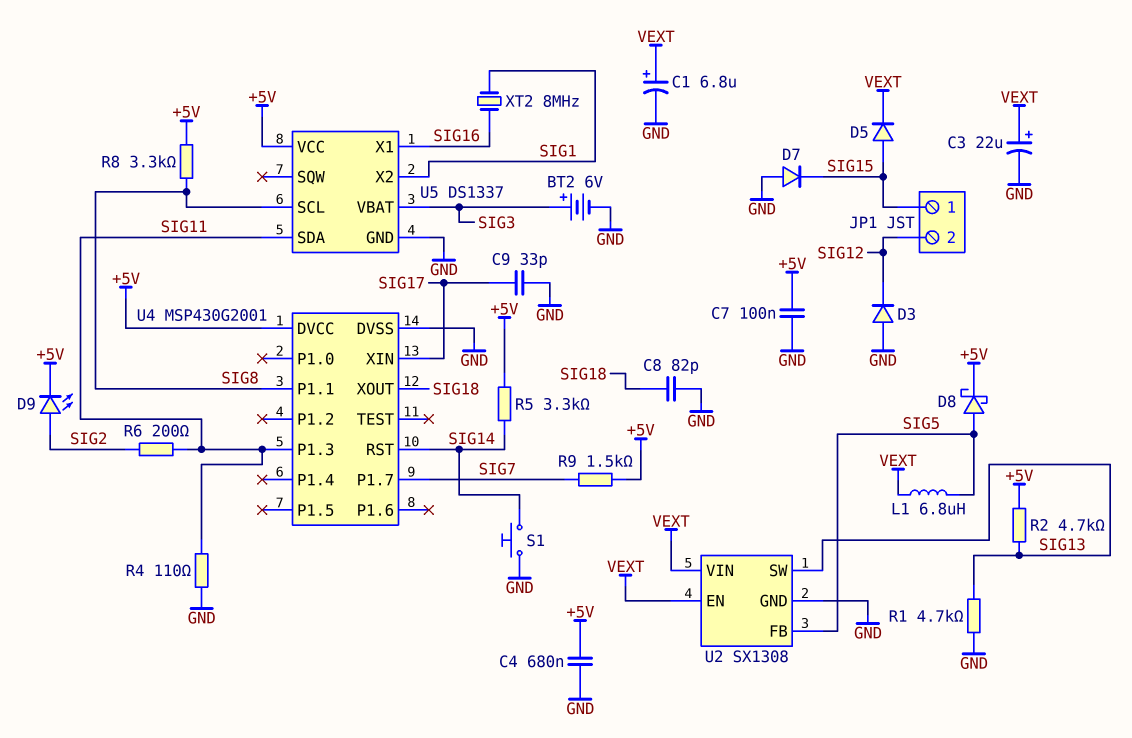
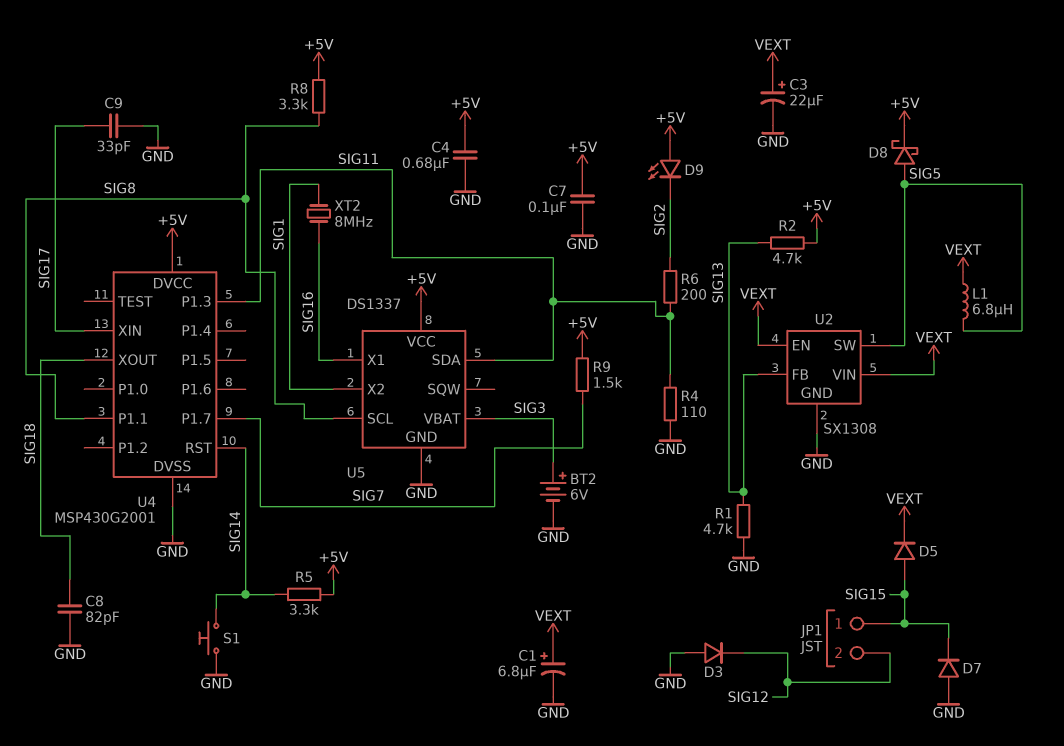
D9: LED (A SIG2, K +5V) -> LED (A +5V, K SIG2)
U2 pin FB: SIG5 -> SIG13
U2 pin SW: SIG13 -> SIG5

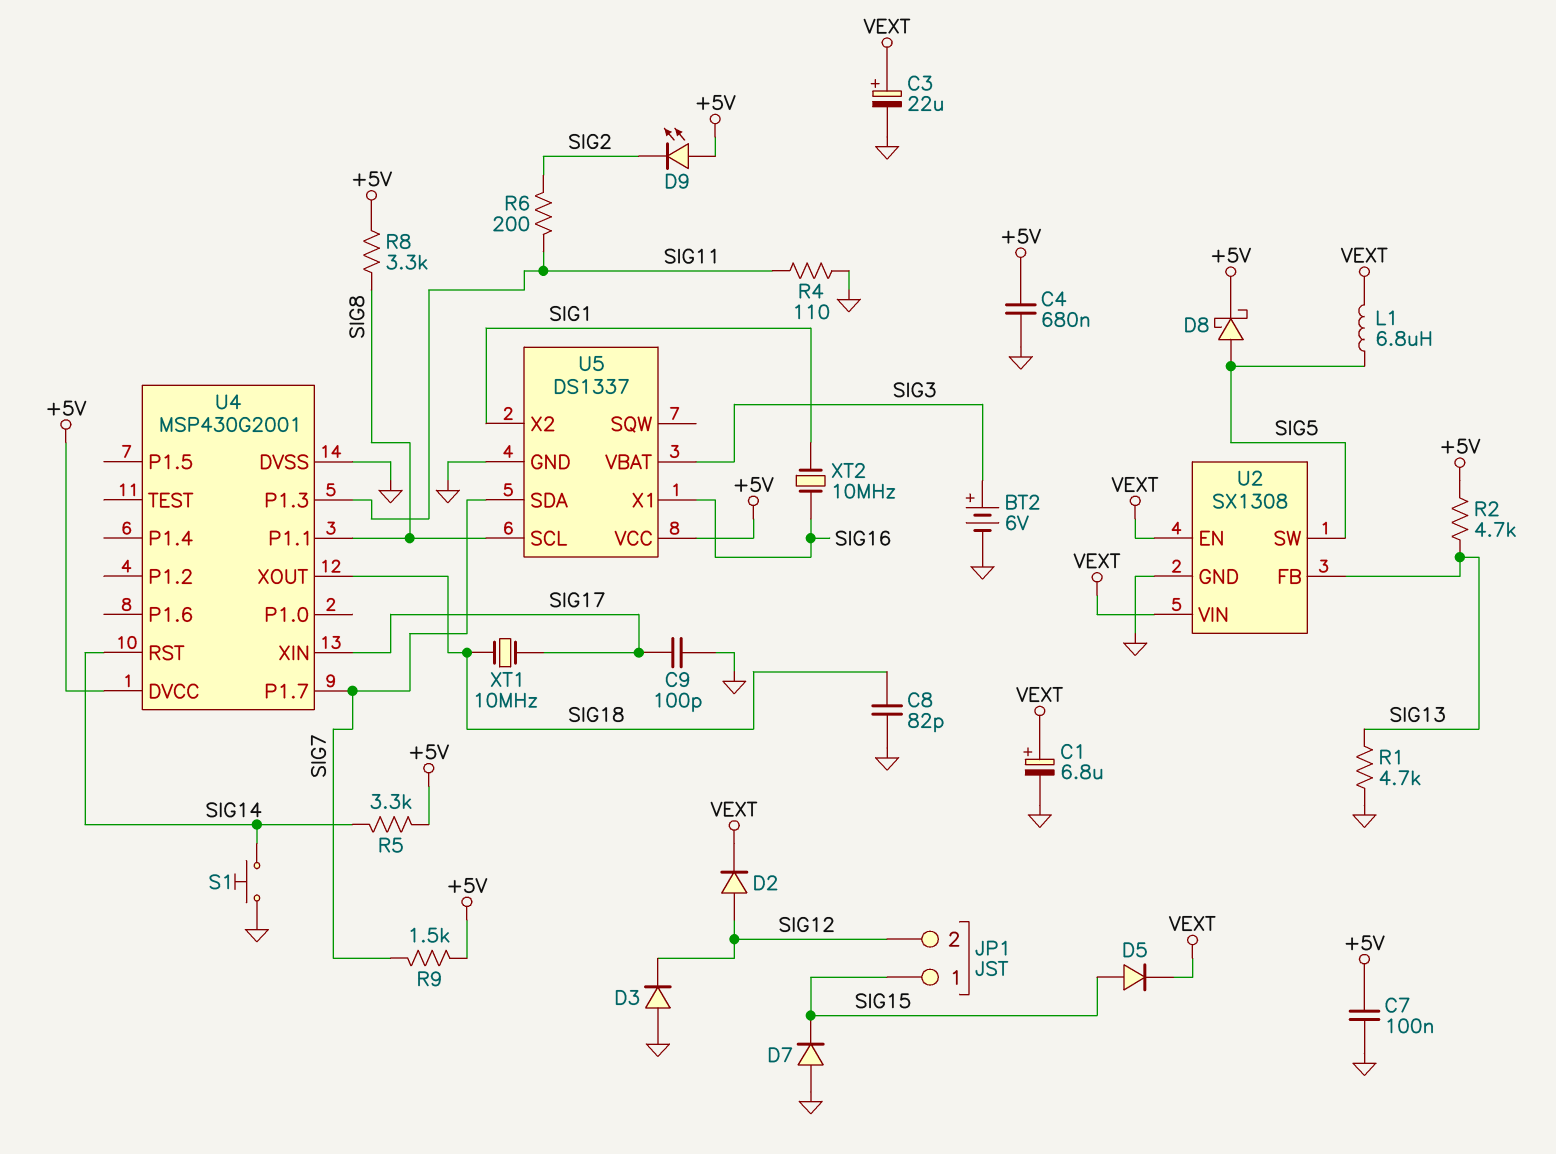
C9: 33pF (GND, SIG17) -> 100pF (GND, SIG17)
D2: none -> diode (A SIG12, K VEXT)
U5 pin SDA: SIG11 -> SIG7
XT1: none -> 10MHz (SIG17, SIG18)
XT2: 8MHz (SIG1, SIG16) -> 10MHz (SIG1, SIG16)

